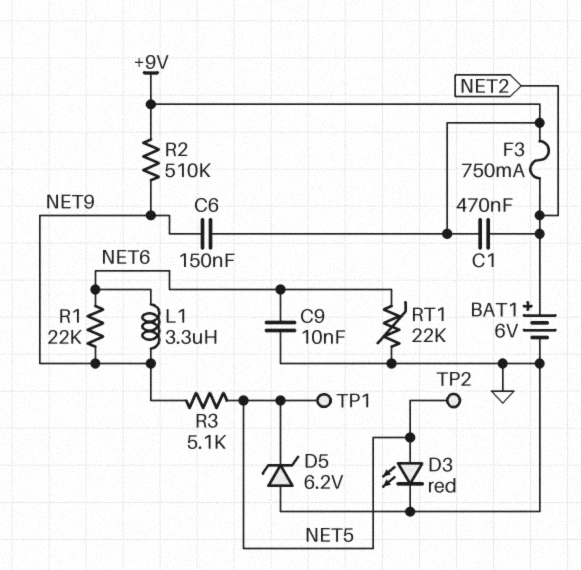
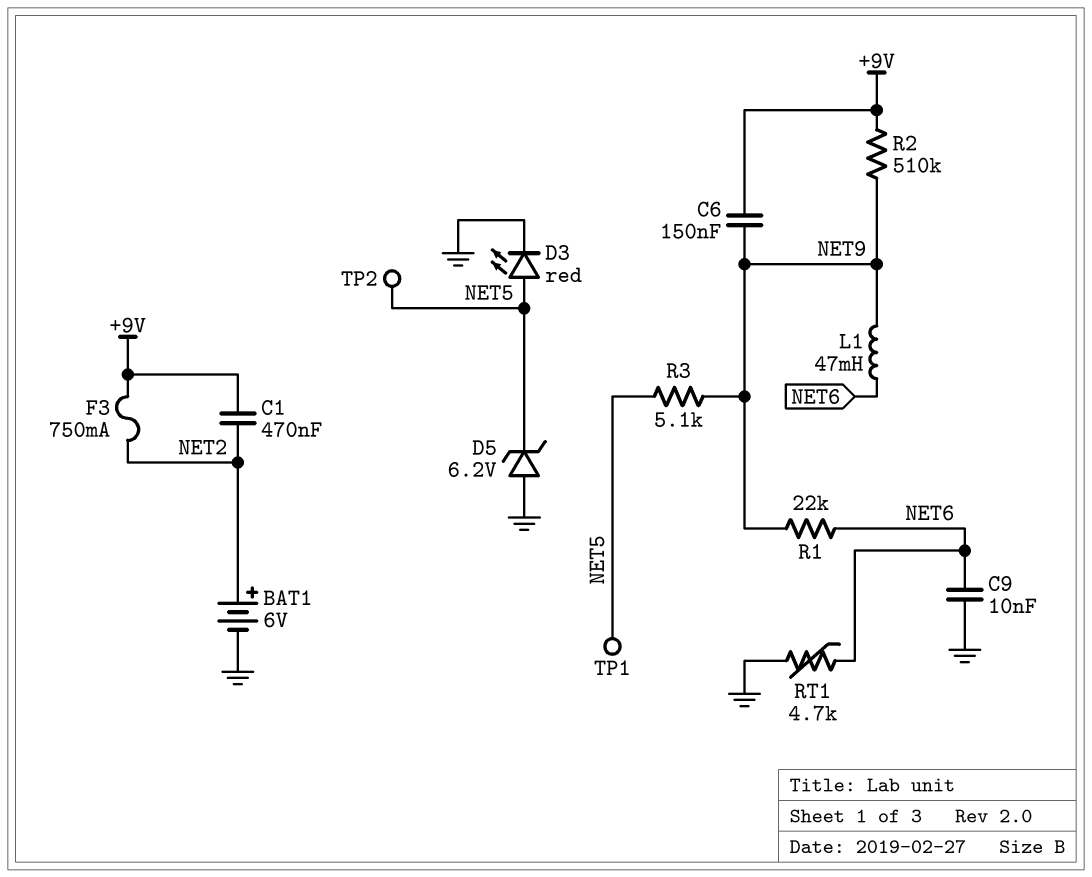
L1: 3.3uH (NET6, NET9) -> 47mH (NET6, NET9)
RT1: 22k (GND, NET6) -> 4.7k (GND, NET6)

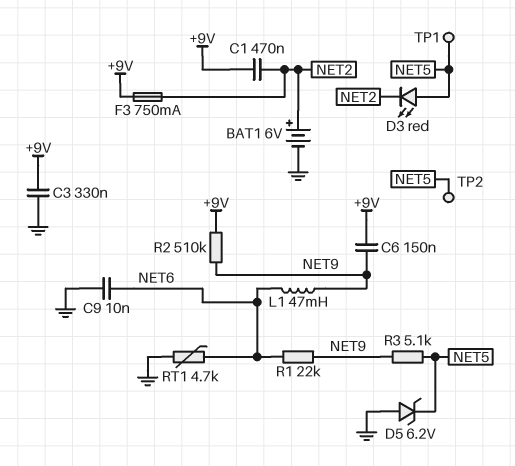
C3: none -> 330nF (+9V, GND)
D3: LED red (A NET5, K GND) -> LED red (A NET5, K NET2)

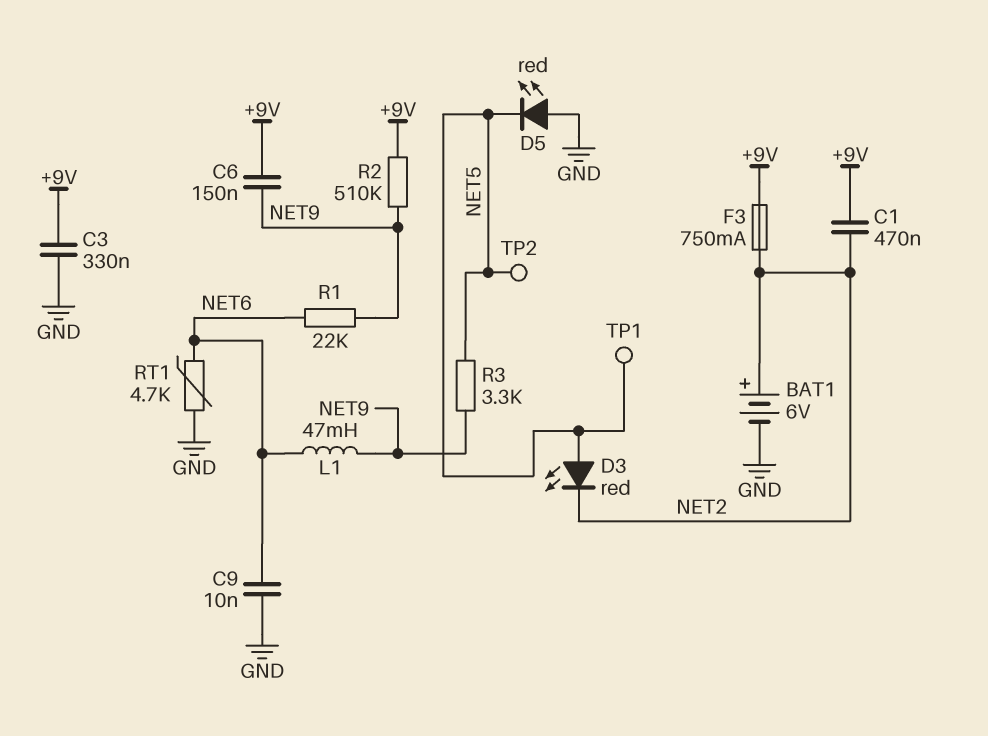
D5: zener 6.2V (A GND, K NET5) -> LED red (A GND, K NET5)
R3: 5.1k (NET5, NET9) -> 3.3k (NET5, NET9)

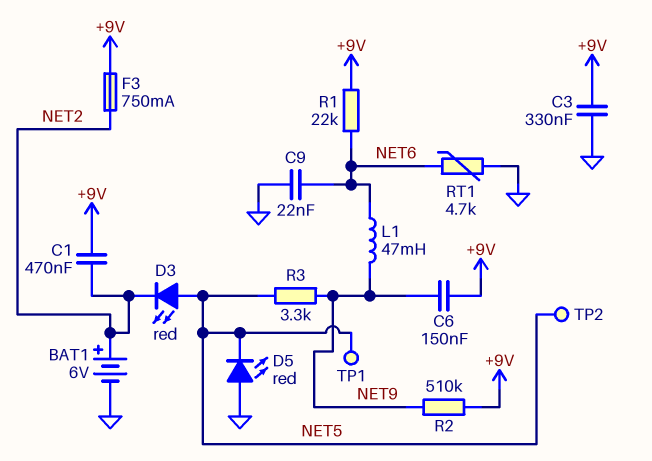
C9: 10nF (GND, NET6) -> 22nF (GND, NET6)
R1: 22k (NET6, NET9) -> 22k (+9V, NET6)

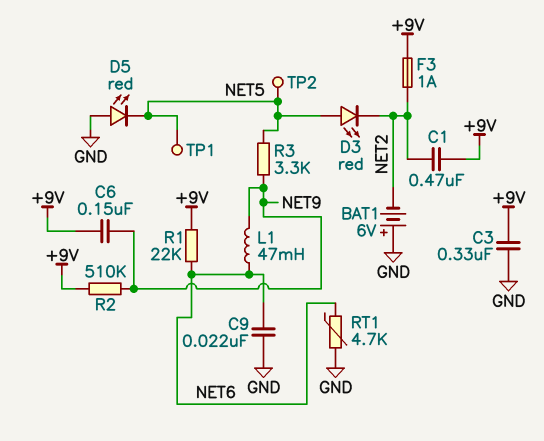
BAT1: 6V (plus NET2, minus GND) -> 6V (plus GND, minus NET2)
F3: 750mA (+9V, NET2) -> 1A (+9V, NET2)

